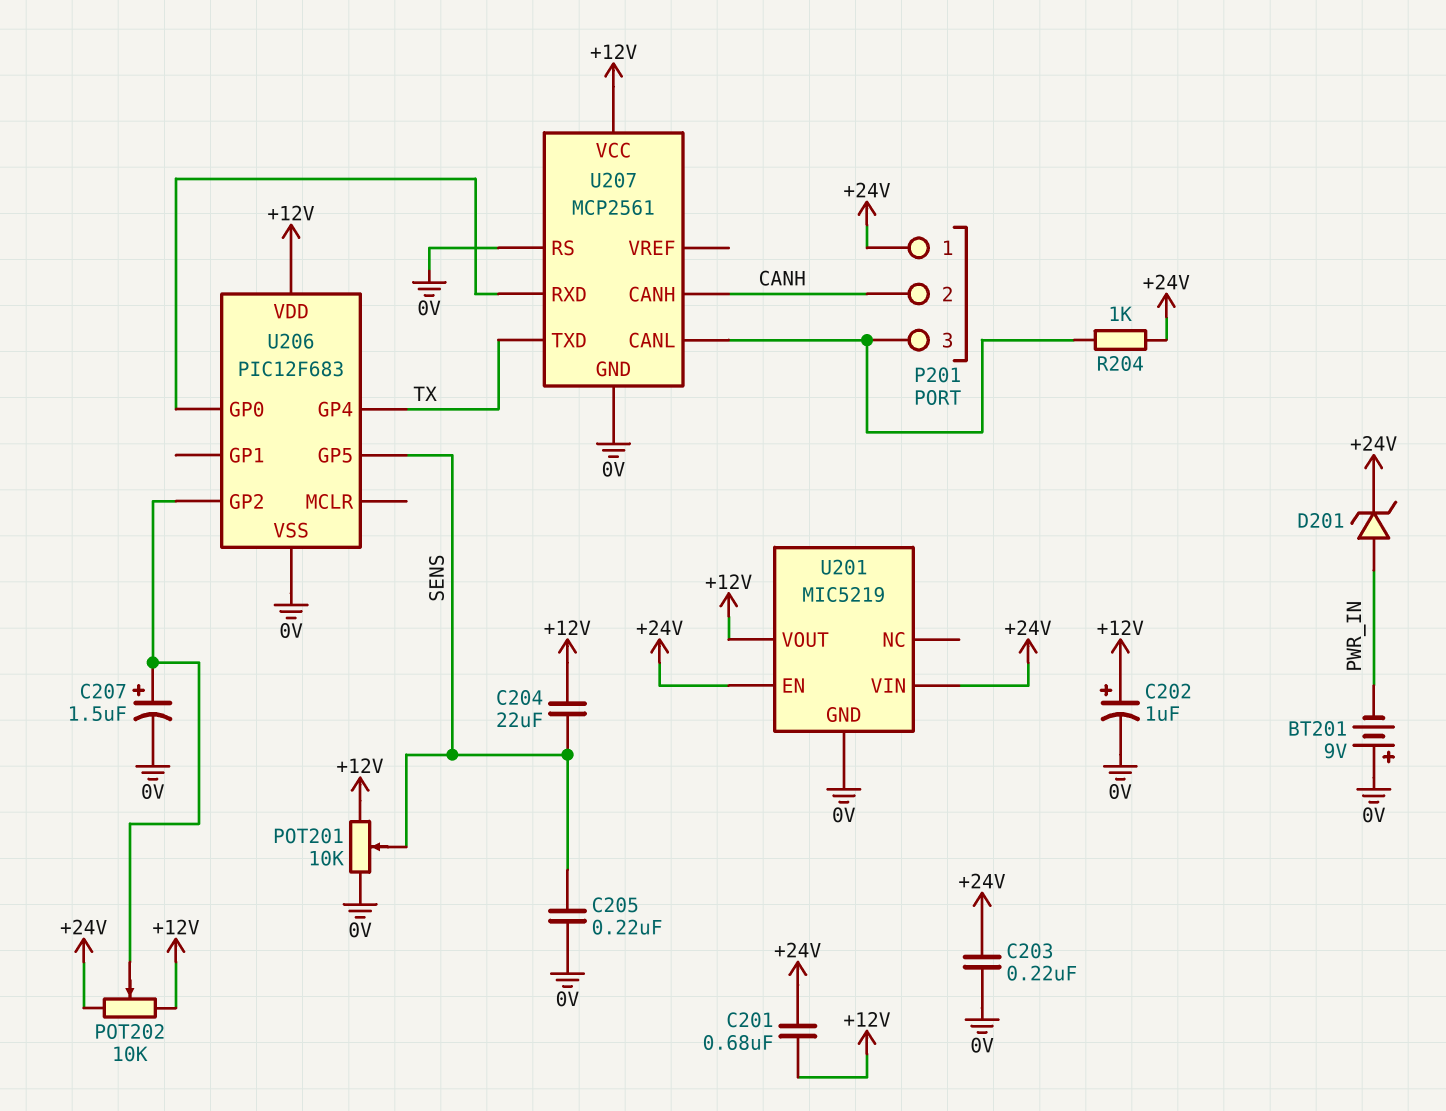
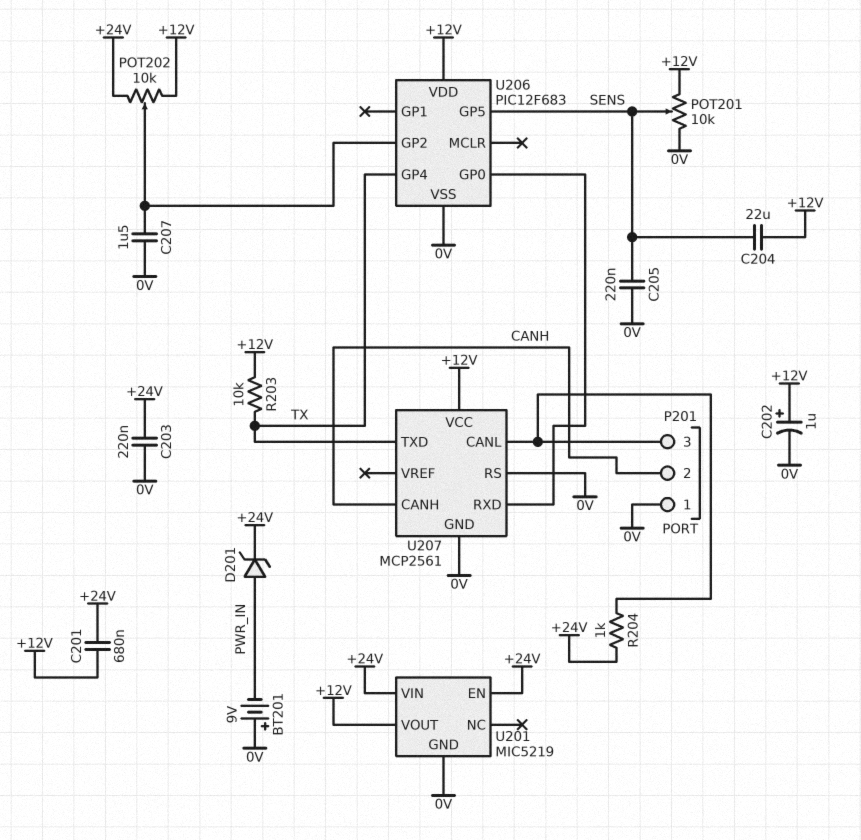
C207: 1.5uF (plus U206/GP2, minus 0V) -> 1.5uF (0V, U206/GP2)
P201 pin 1: +24V -> 0V
R203: none -> 10k (+12V, TX)

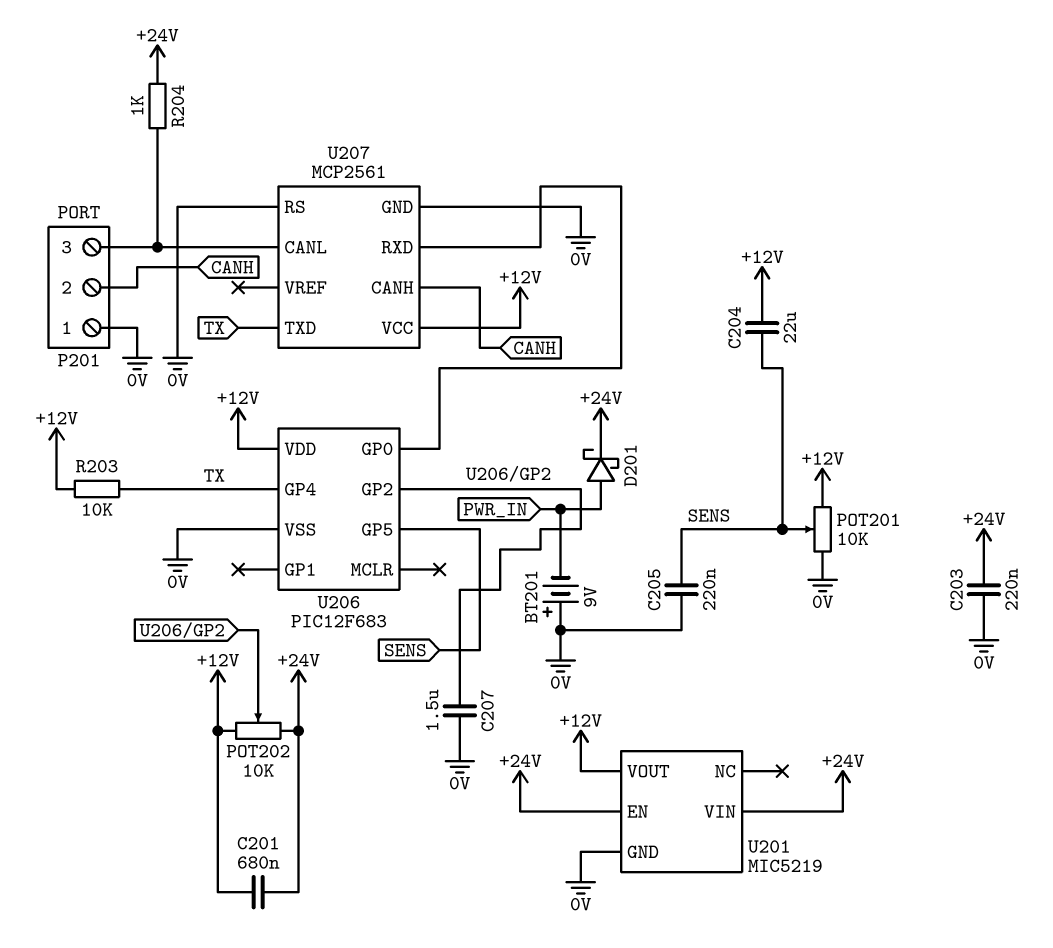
C202: 1uF (plus +12V, minus 0V) -> none
D201: zener (A PWR_IN, K +24V) -> schottky (A PWR_IN, K +24V)

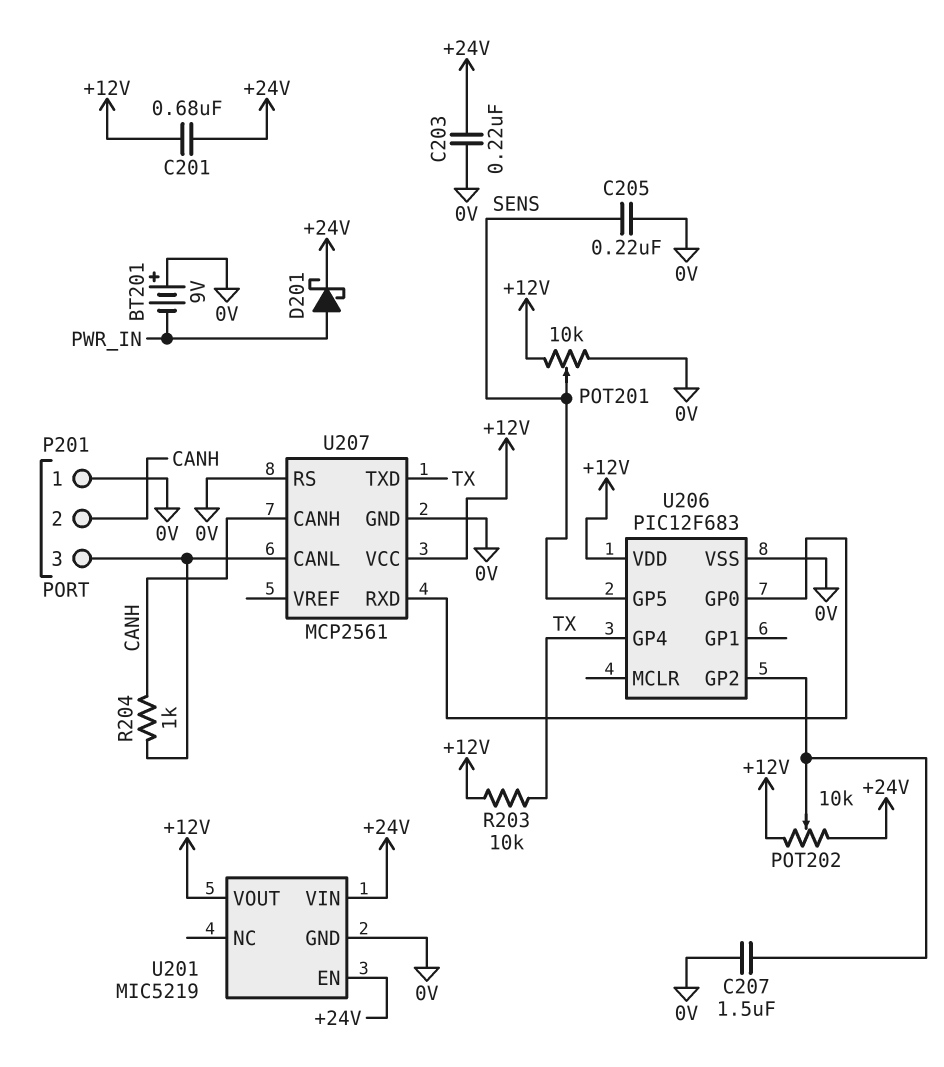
C204: 22uF (+12V, SENS) -> none
R204: 1k (+24V, P201/3) -> 1k (CANH, P201/3)

